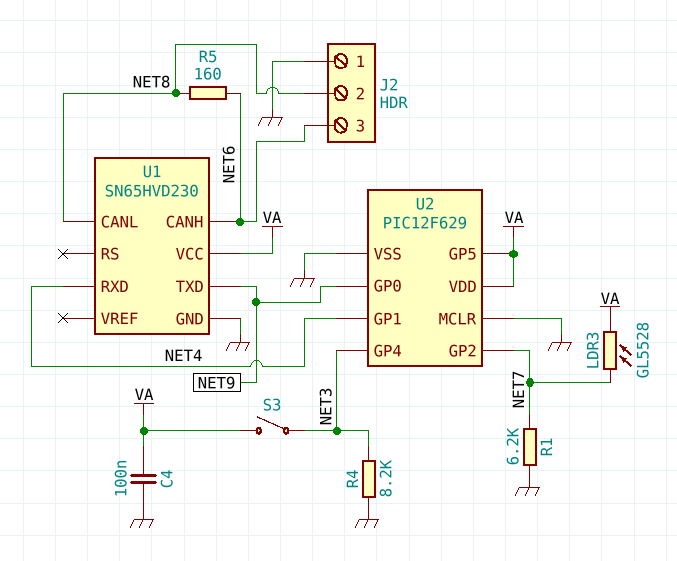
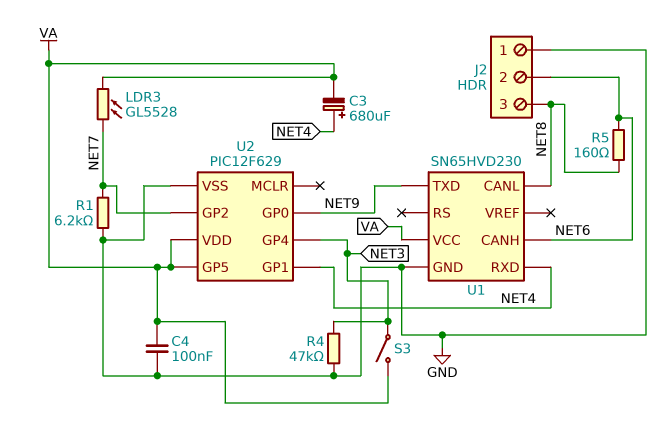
C3: none -> 680uF (plus NET4, minus VA)
J2 pin 2: NET8 -> NET6
J2 pin 3: NET6 -> NET8
R4: 8.2k (GND, NET3) -> 47k (GND, NET3)
U2 pin MCLR: GND -> none

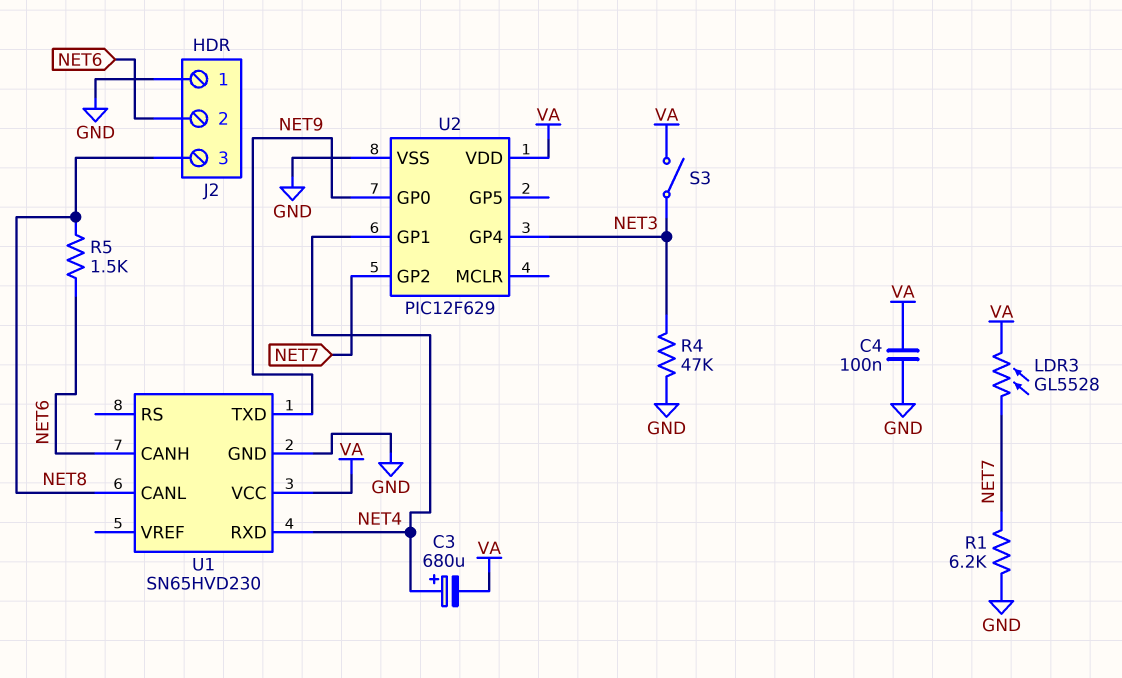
R5: 160 (NET6, NET8) -> 1.5k (NET6, NET8)
U2 pin GP5: VA -> none

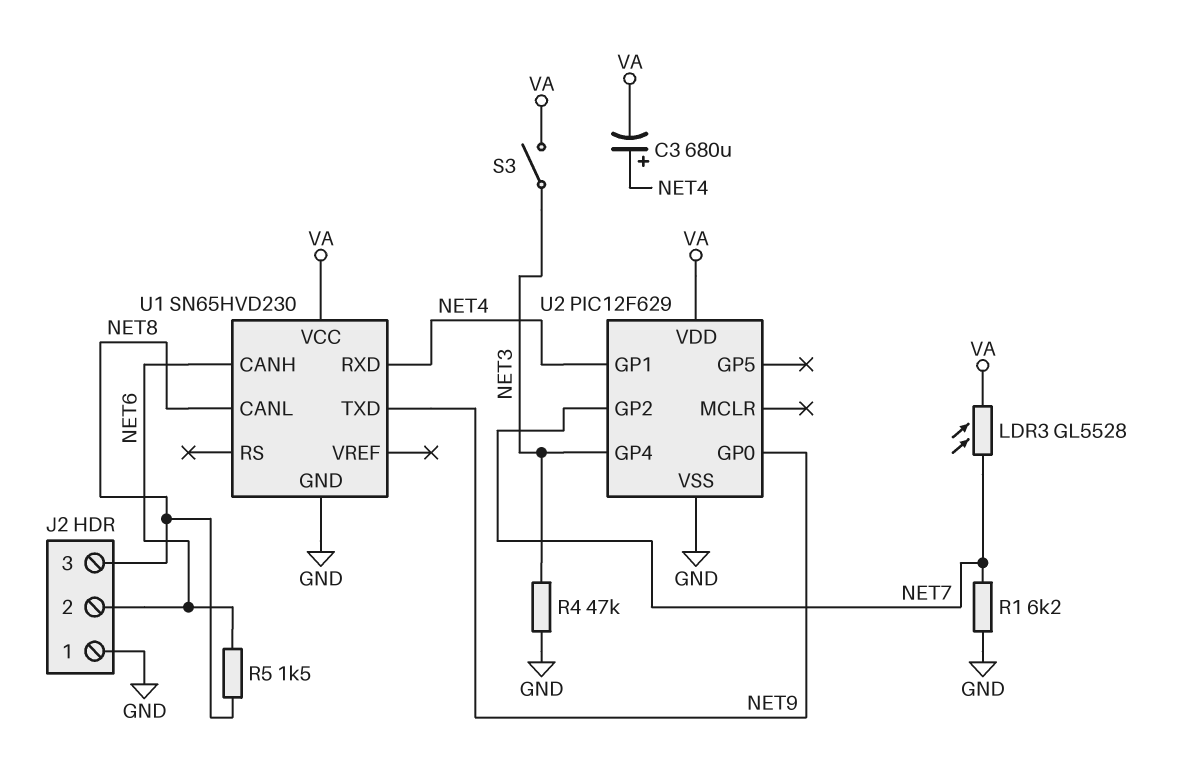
C4: 100nF (GND, VA) -> none

